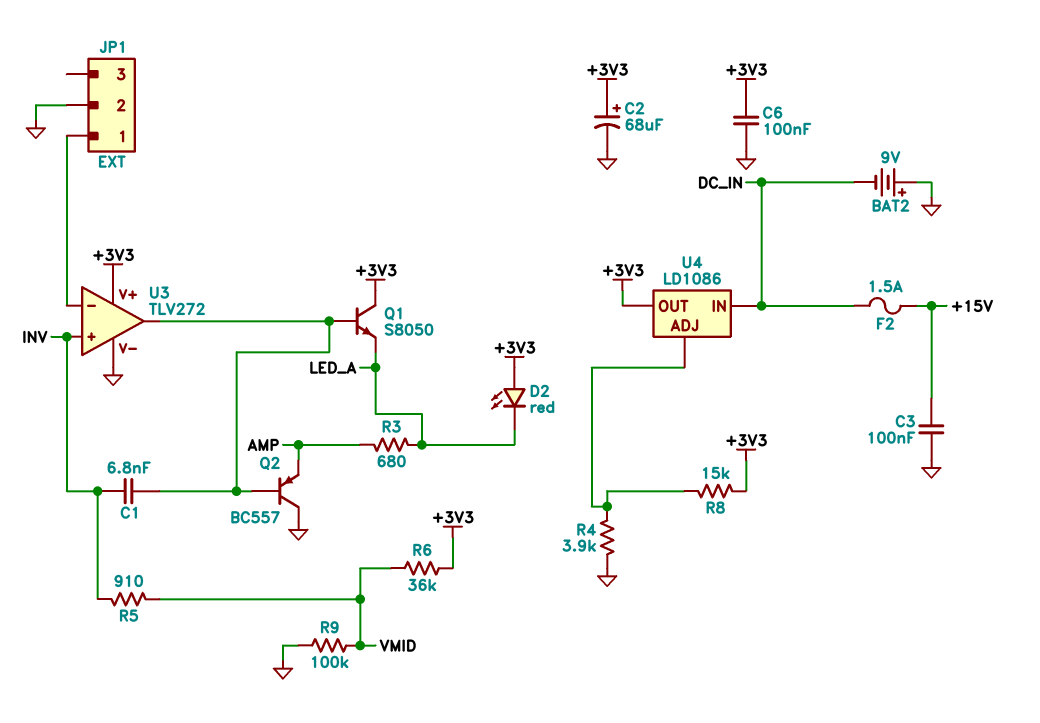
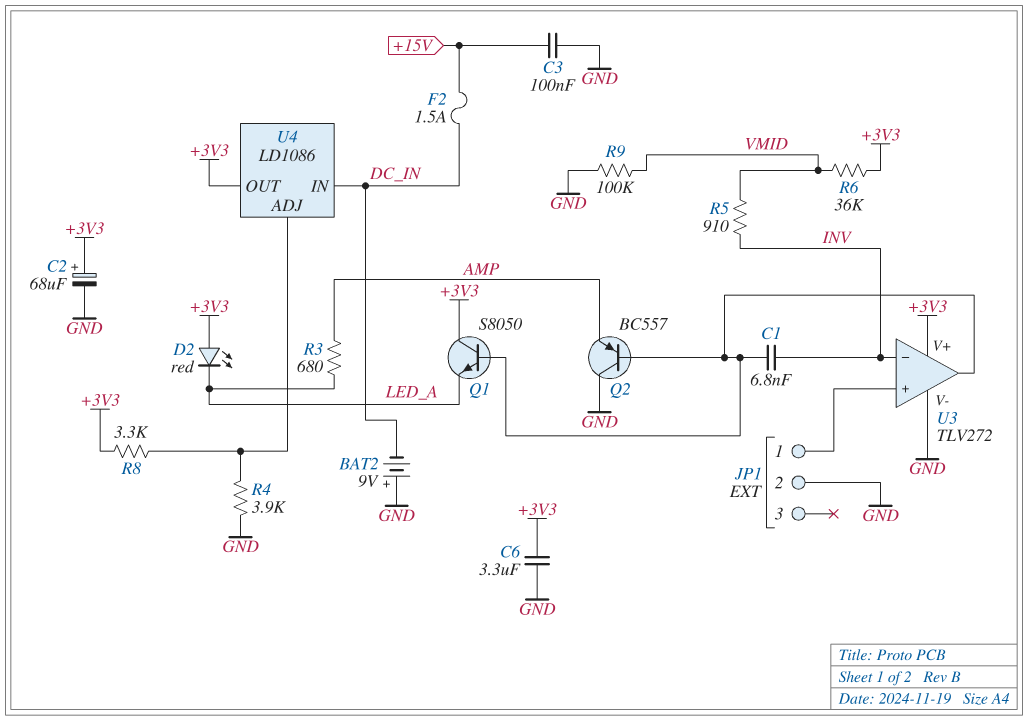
C6: 100nF (+3V3, GND) -> 3.3uF (+3V3, GND)
R8: 15k (+3V3, U4/ADJ) -> 3.3k (+3V3, U4/ADJ)
U3 pin in+: INV -> JP1/1
U3 pin in-: JP1/1 -> INV

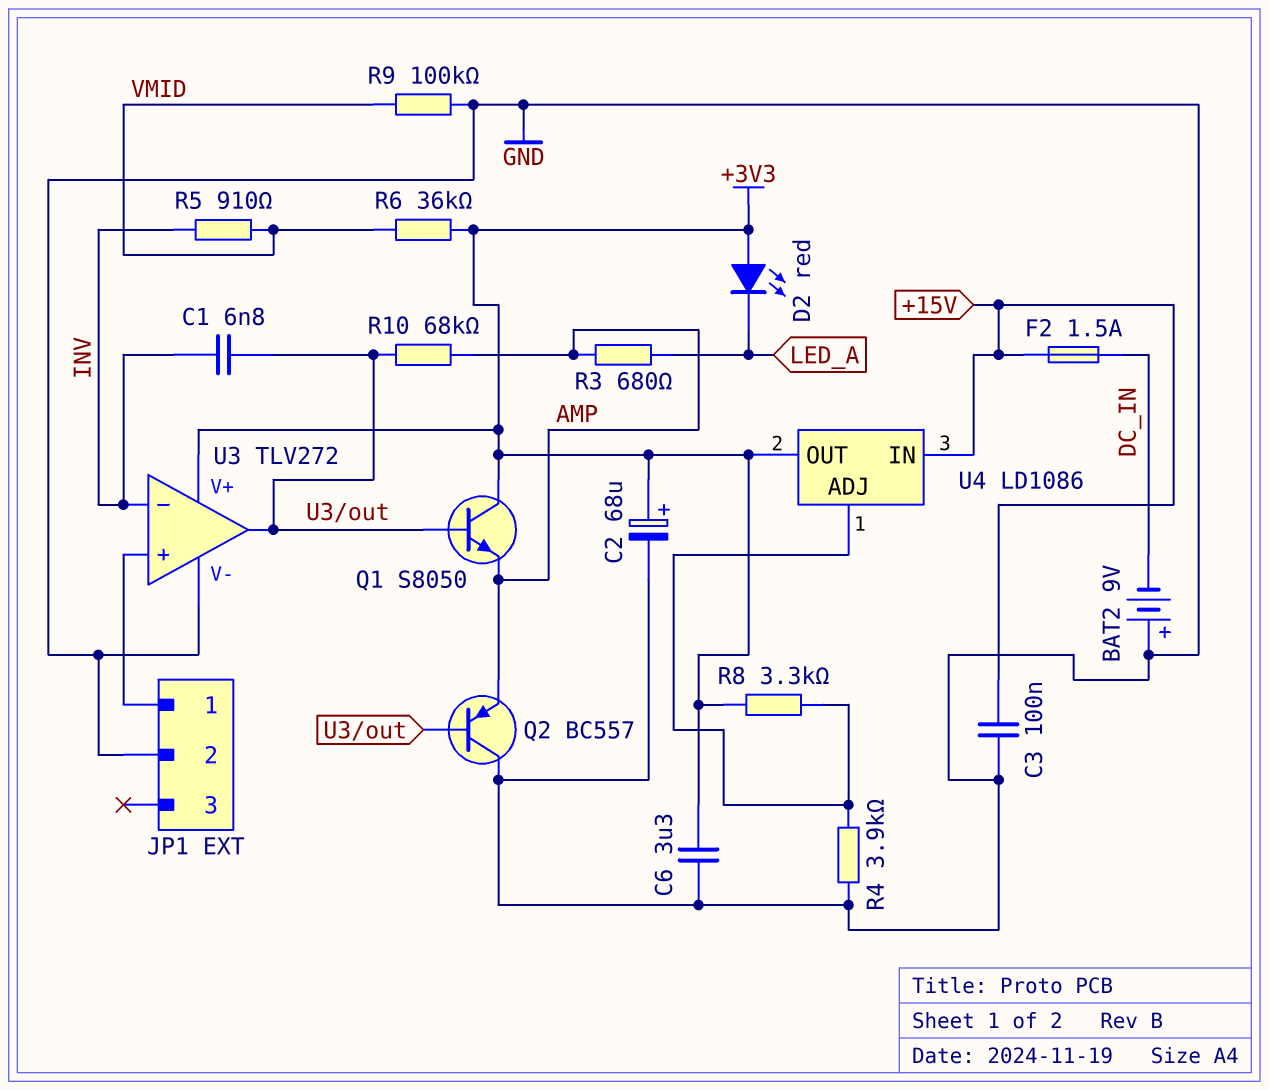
Q1: NPN S8050 (B U3/out, C +3V3, E LED_A) -> NPN S8050 (B U3/out, C +3V3, E AMP)
R10: none -> 68k (AMP, U3/out)
U4 pin IN: DC_IN -> +15V

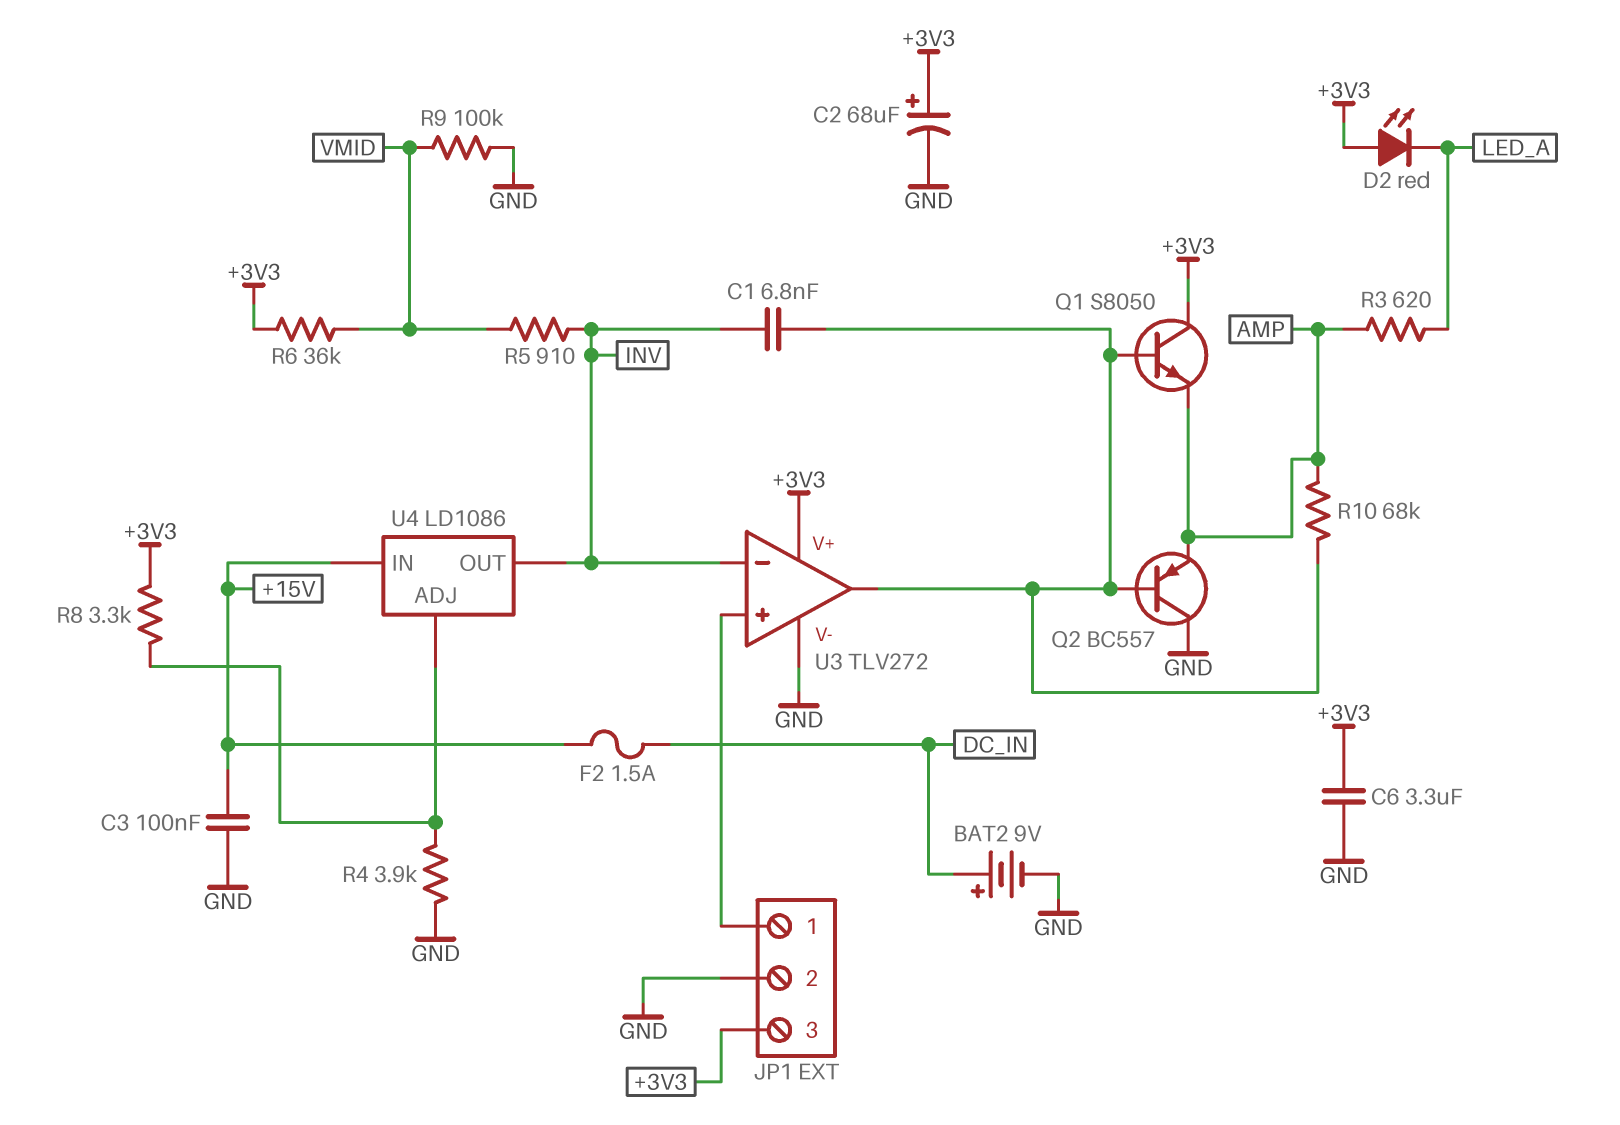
BAT2: 9V (plus GND, minus DC_IN) -> 9V (plus DC_IN, minus GND)
JP1 pin 3: none -> +3V3
R3: 680 (AMP, LED_A) -> 620 (AMP, LED_A)
U4 pin OUT: +3V3 -> INV

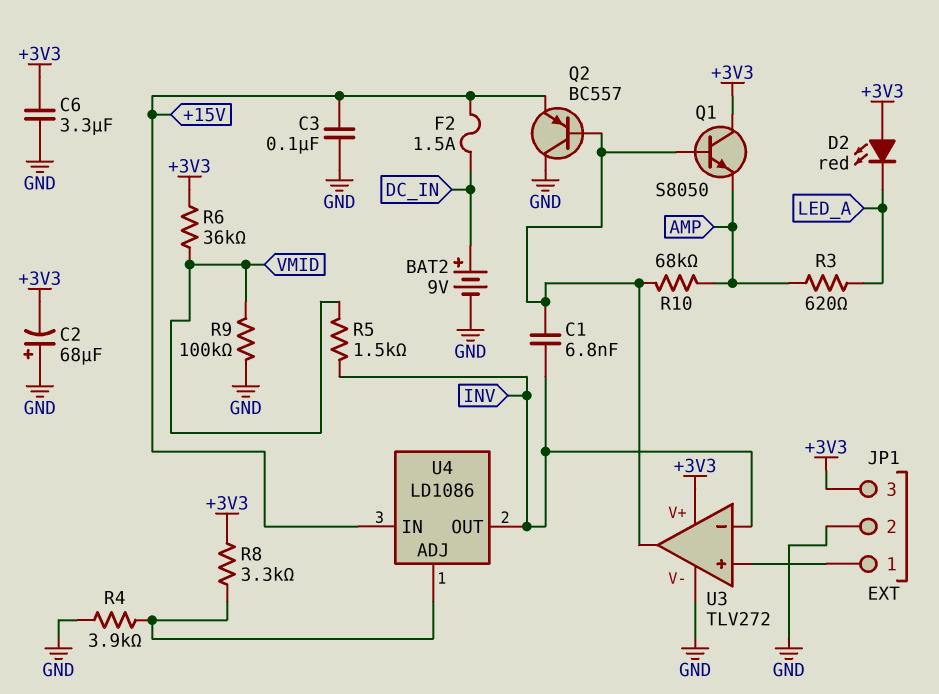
C2: 68uF (plus +3V3, minus GND) -> 68uF (plus GND, minus +3V3)
Q2: PNP BC557 (B U3/out, C GND, E AMP) -> PNP BC557 (B U3/out, C GND, E +15V)
R5: 910 (INV, VMID) -> 1.5k (INV, VMID)

